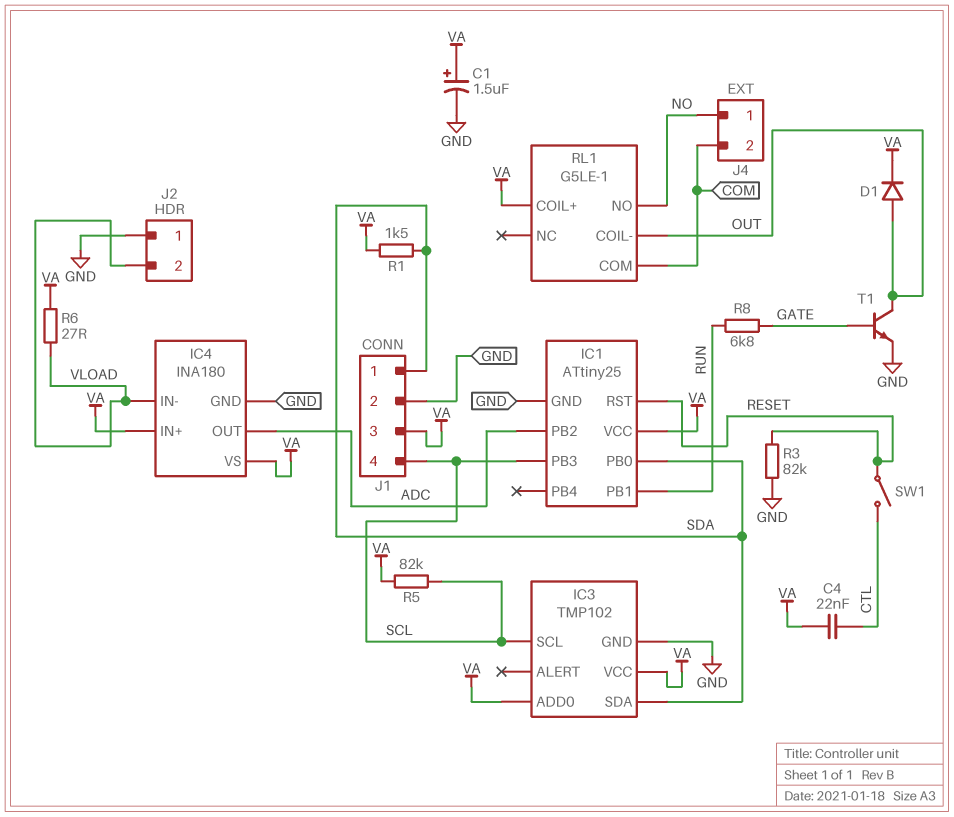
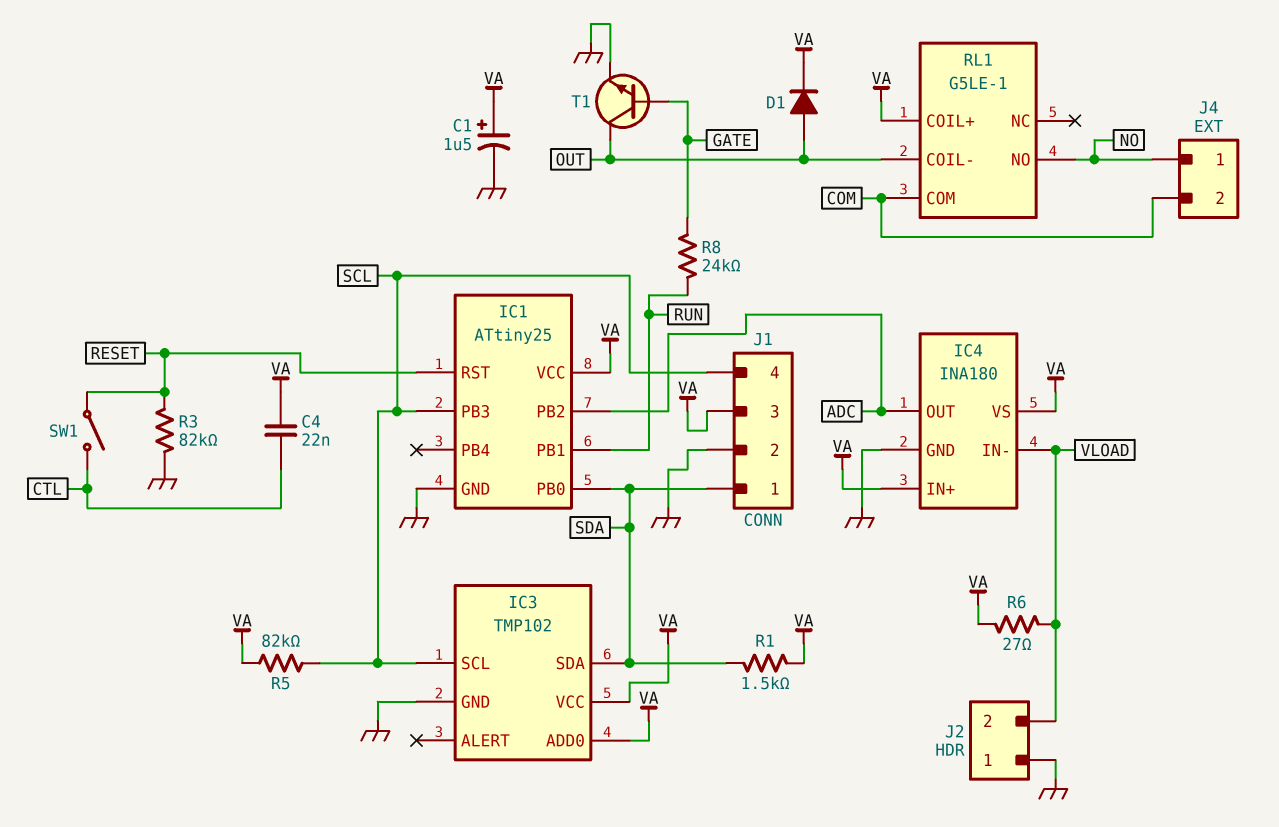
R8: 6.8k (GATE, RUN) -> 24k (GATE, RUN)

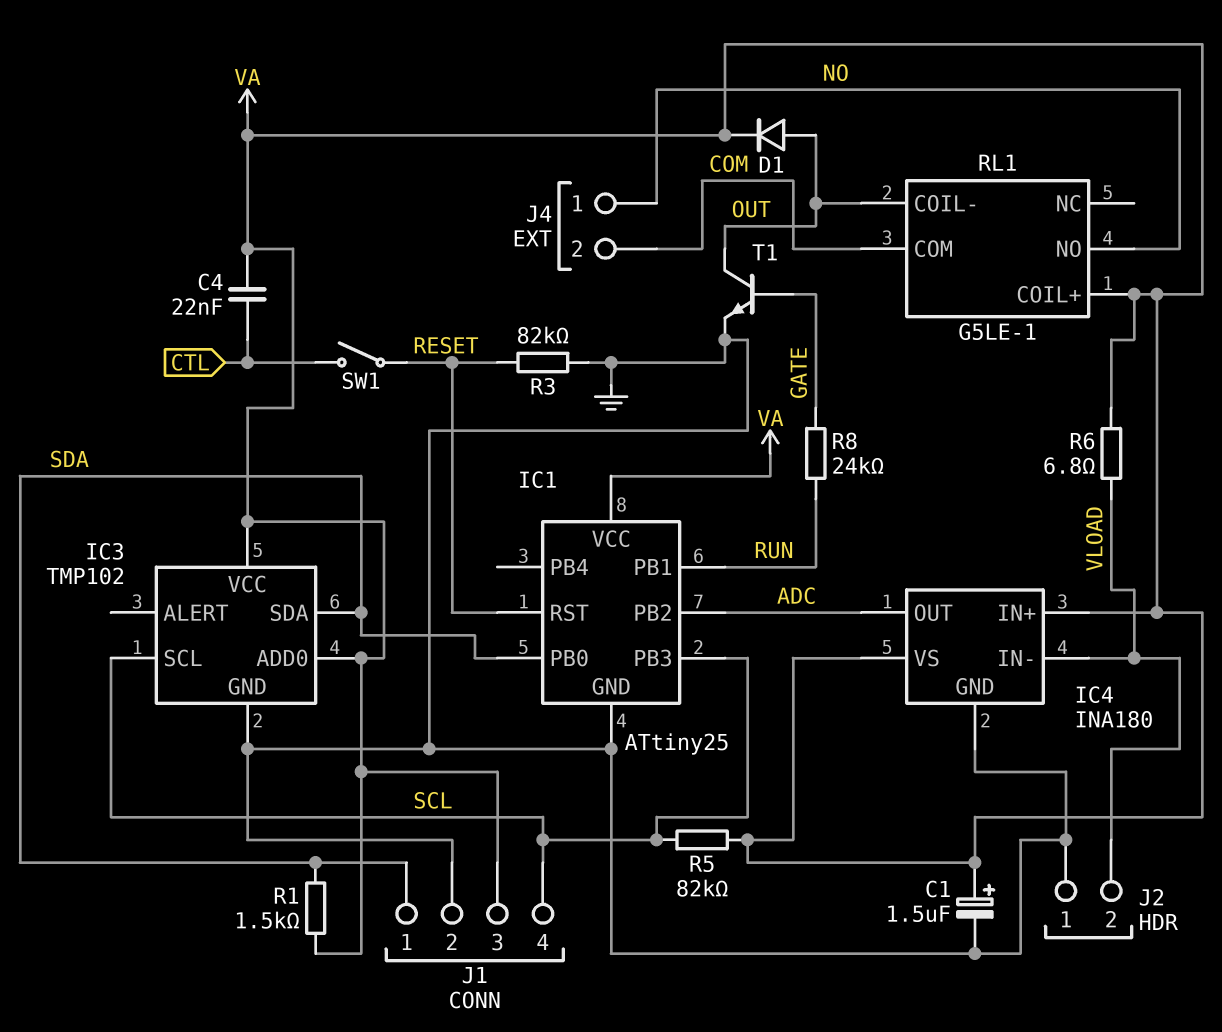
R6: 27 (VA, VLOAD) -> 6.8 (VA, VLOAD)

